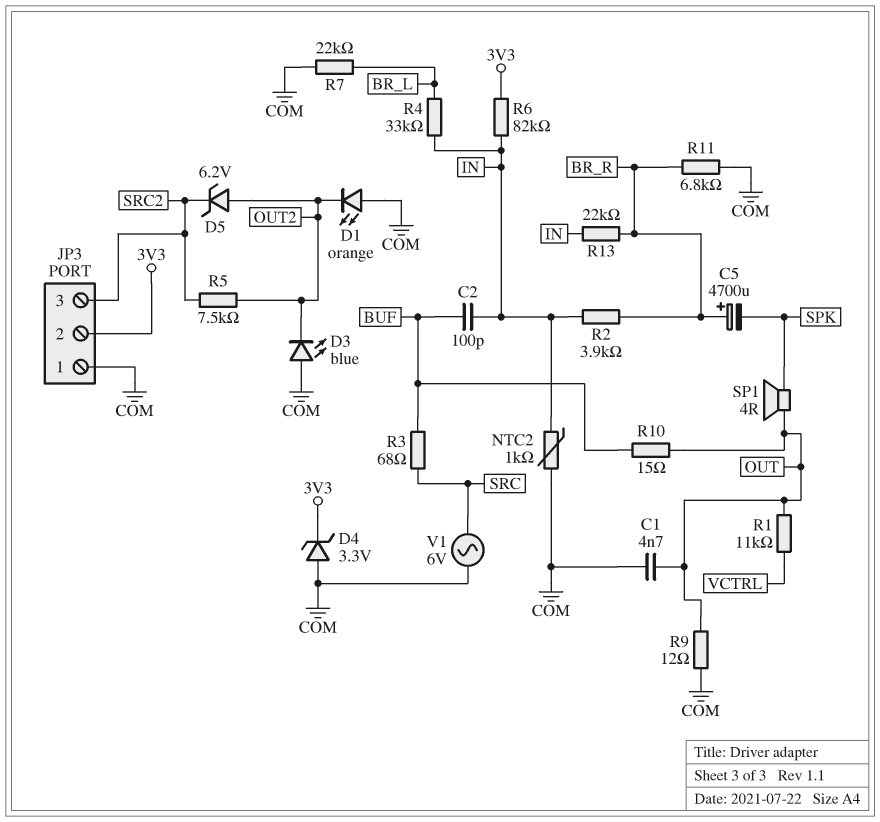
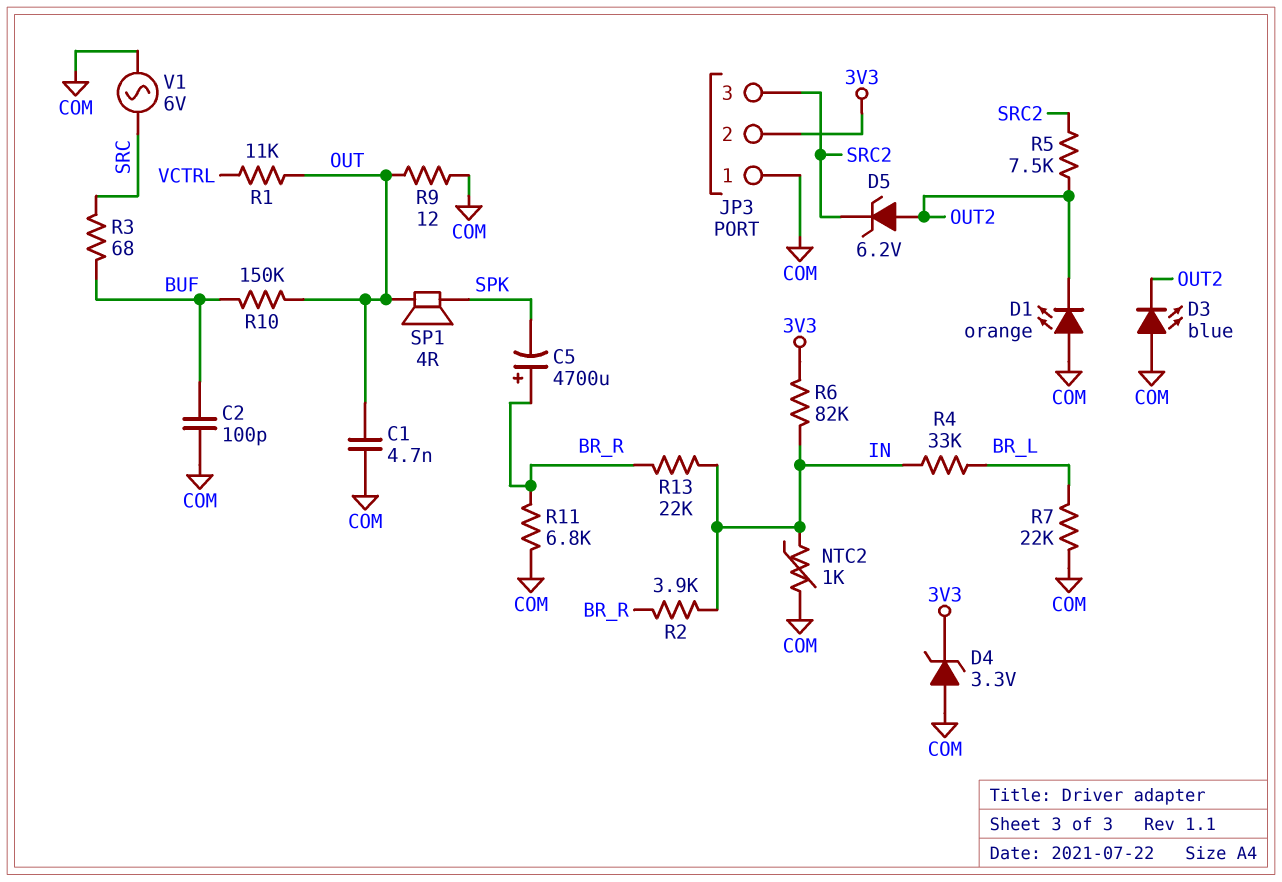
C2: 100pF (BUF, IN) -> 100pF (BUF, COM)
R10: 15 (BUF, OUT) -> 150k (BUF, OUT)

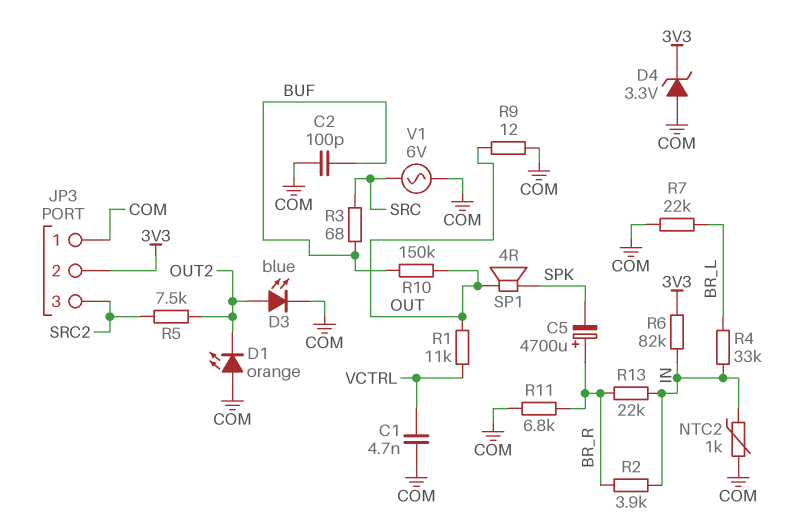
C1: 4.7nF (COM, OUT) -> 4.7nF (COM, VCTRL)
D3: LED blue (A COM, K OUT2) -> LED blue (A OUT2, K COM)
D5: zener 6.2V (A OUT2, K SRC2) -> none

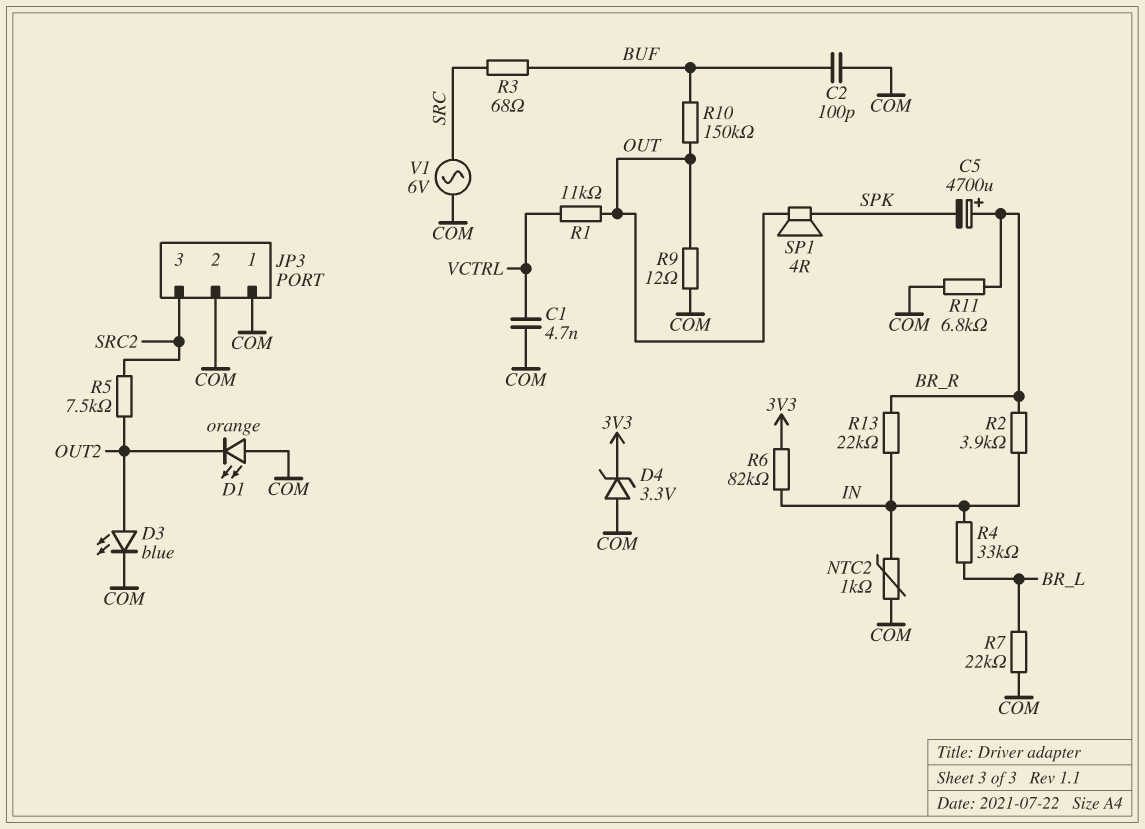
JP3 pin 2: 3V3 -> COM

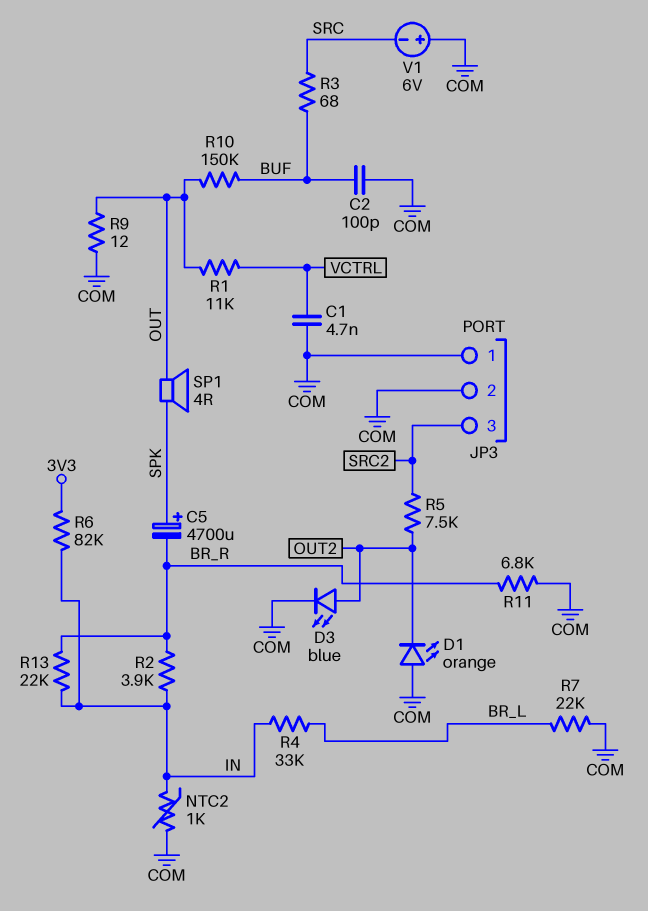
C5: 4700uF (plus BR_R, minus SPK) -> 4700uF (plus SPK, minus BR_R)
D4: zener 3.3V (A COM, K 3V3) -> none
V1: AC 6V (COM, SRC) -> 6V (plus COM, minus SRC)

